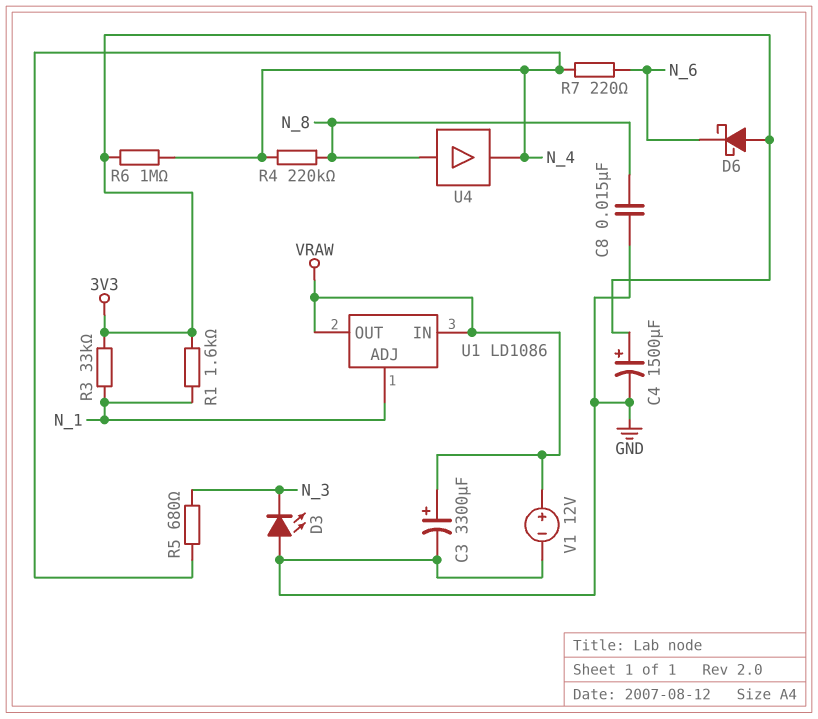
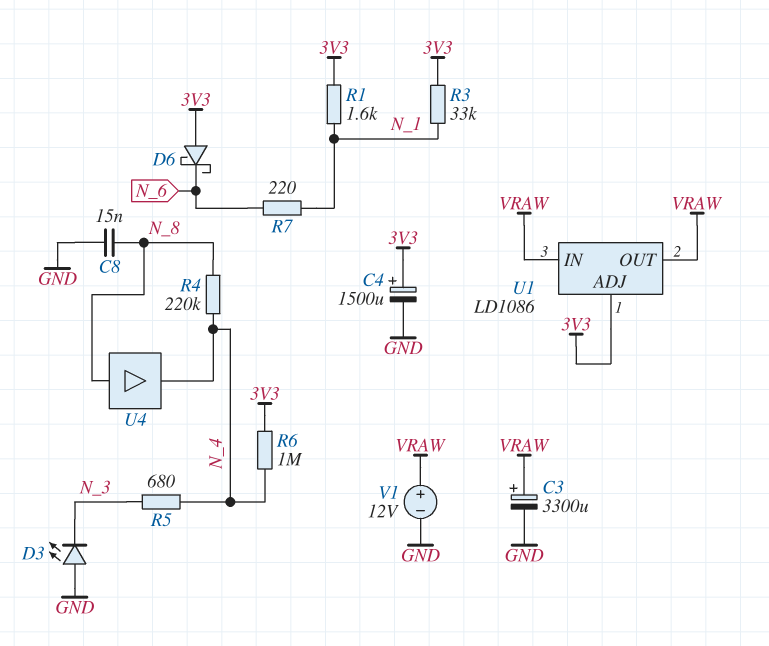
R7: 220 (N_4, N_6) -> 220 (N_1, N_6)
U1 pin ADJ: N_1 -> 3V3

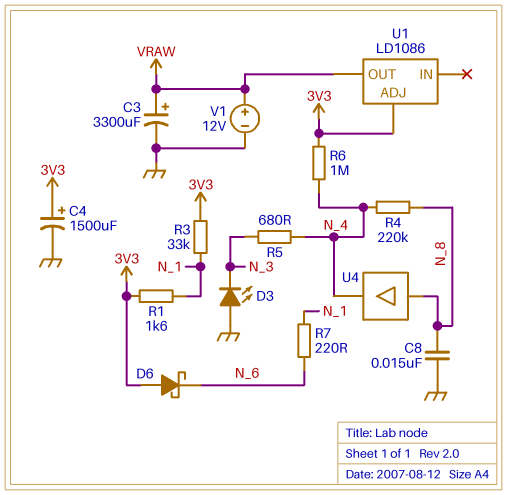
U1 pin IN: VRAW -> none

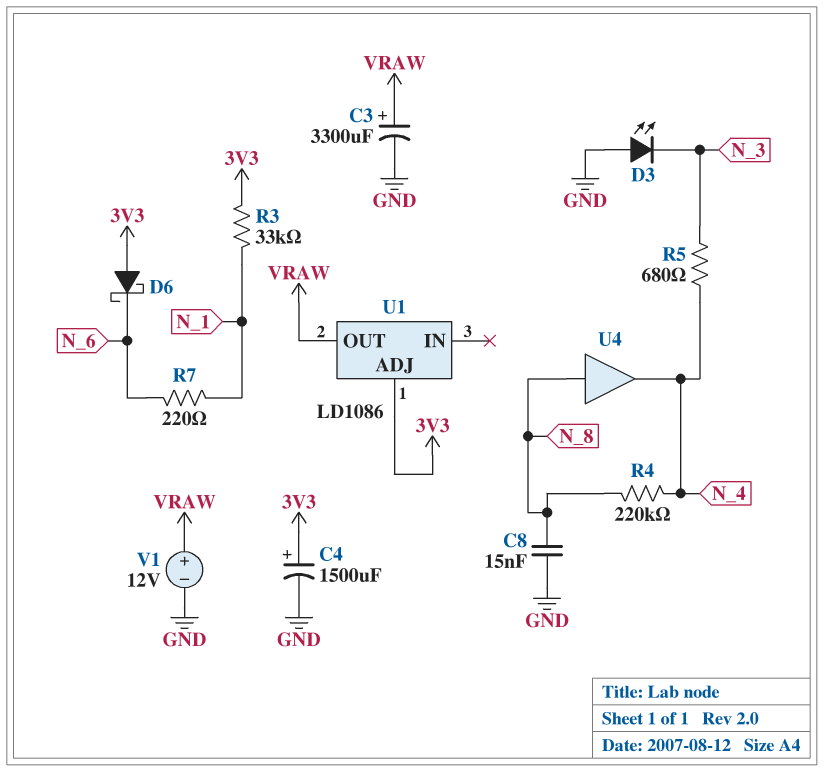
R1: 1.6k (3V3, N_1) -> none
R6: 1M (3V3, N_4) -> none

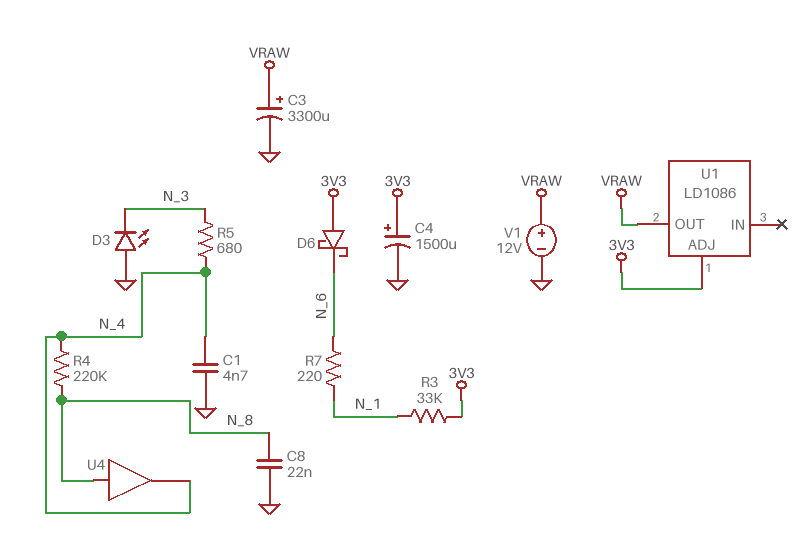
C1: none -> 4.7nF (GND, N_4)
C8: 15nF (GND, N_8) -> 22nF (GND, N_8)

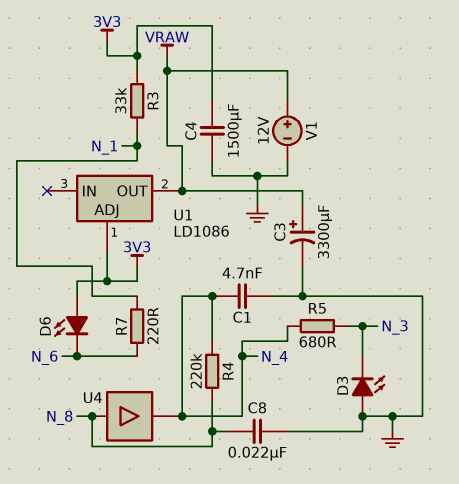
C4: 1500uF (plus 3V3, minus GND) -> 1500uF (3V3, GND)
D6: schottky (A 3V3, K N_6) -> LED (A 3V3, K N_6)

